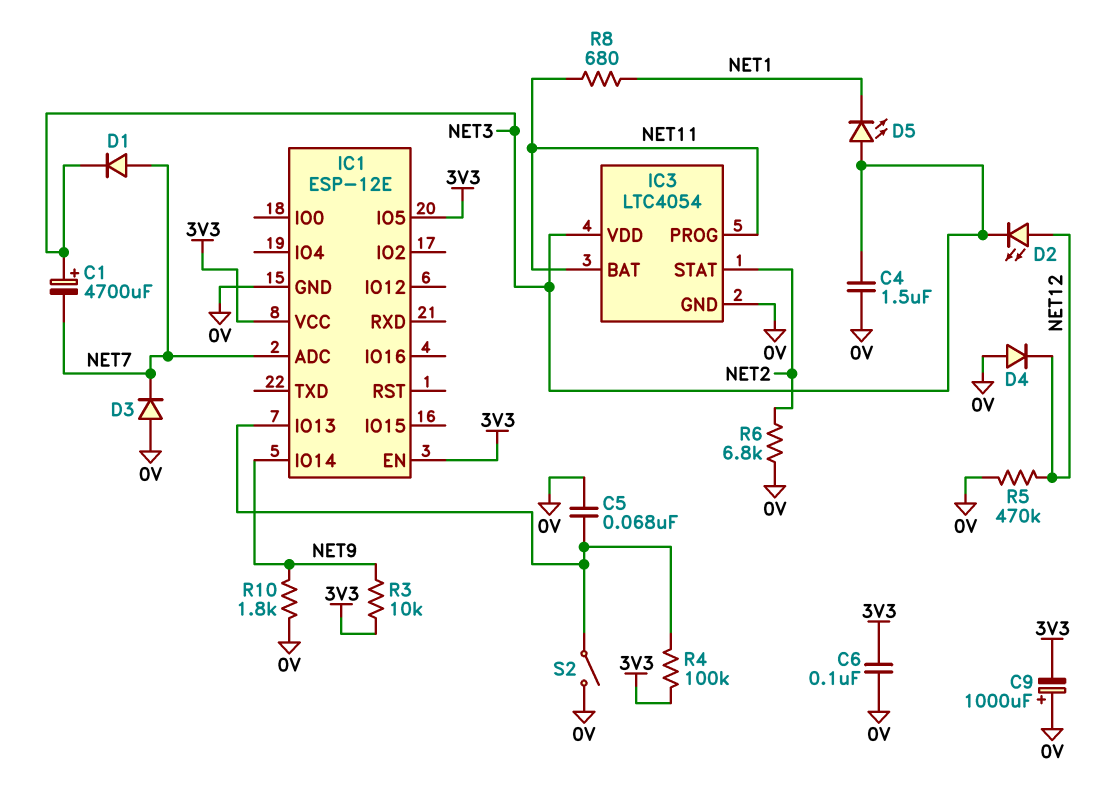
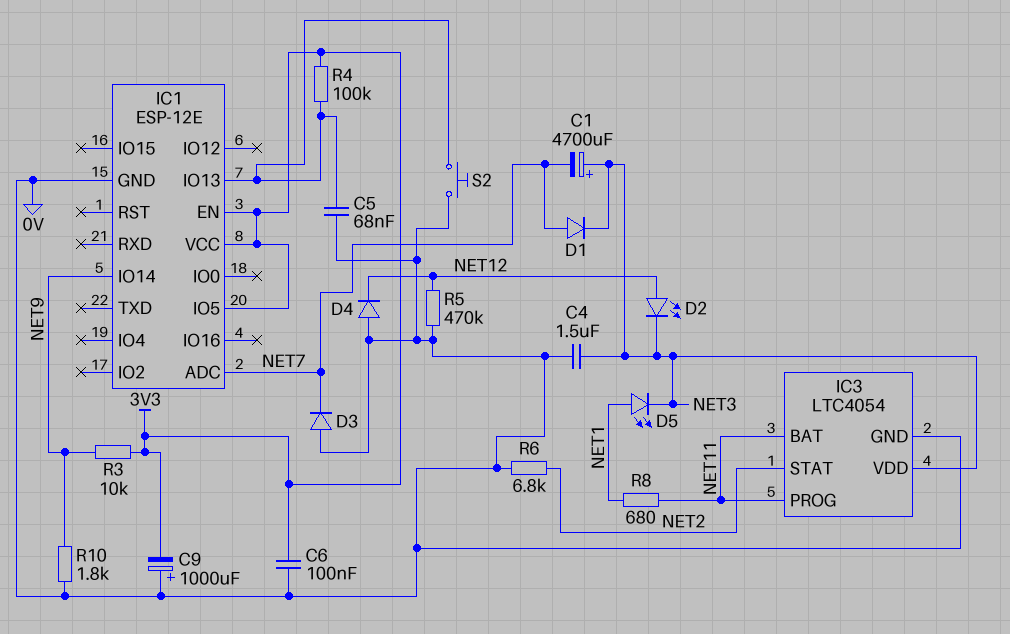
D5: LED (A NET3, K NET1) -> LED (A NET1, K NET3)
S2: switch (0V, IC1/IO13) -> button (0V, IC1/IO13)

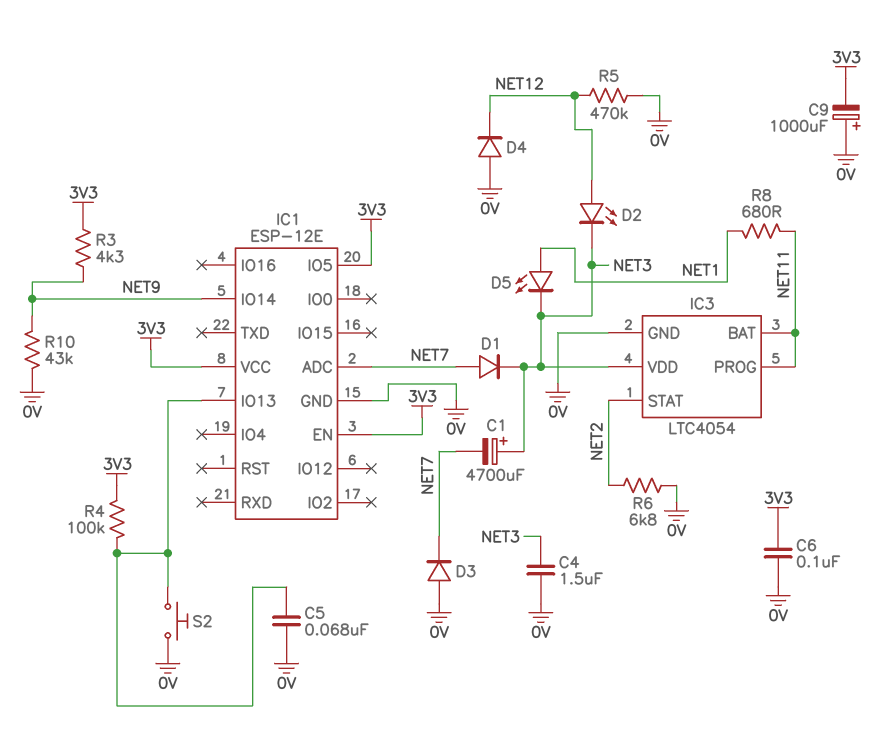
R3: 10k (3V3, NET9) -> 4.3k (3V3, NET9)
R10: 1.8k (0V, NET9) -> 43k (0V, NET9)

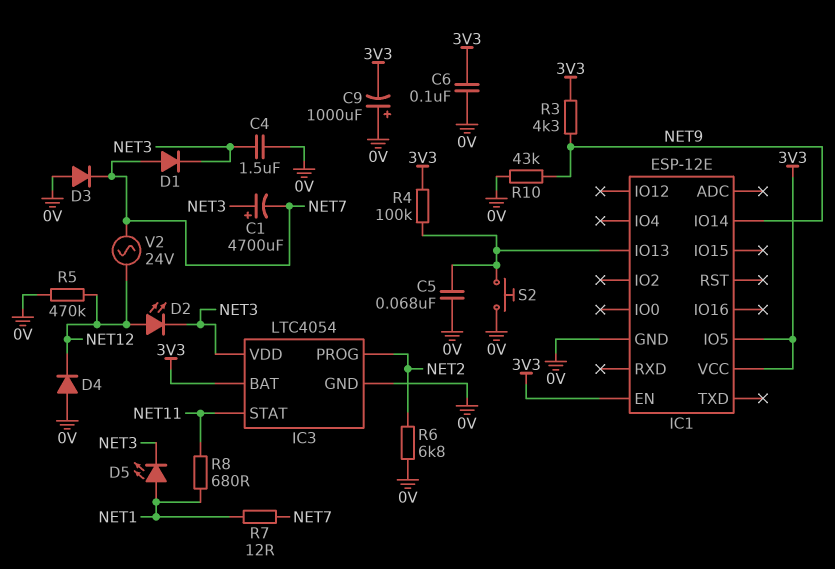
IC1 pin ADC: NET7 -> none
IC3 pin BAT: NET11 -> 3V3
IC3 pin PROG: NET11 -> NET2
IC3 pin STAT: NET2 -> NET11
R7: none -> 12 (NET1, NET7)
V2: none -> AC 24V (NET7, NET12)

